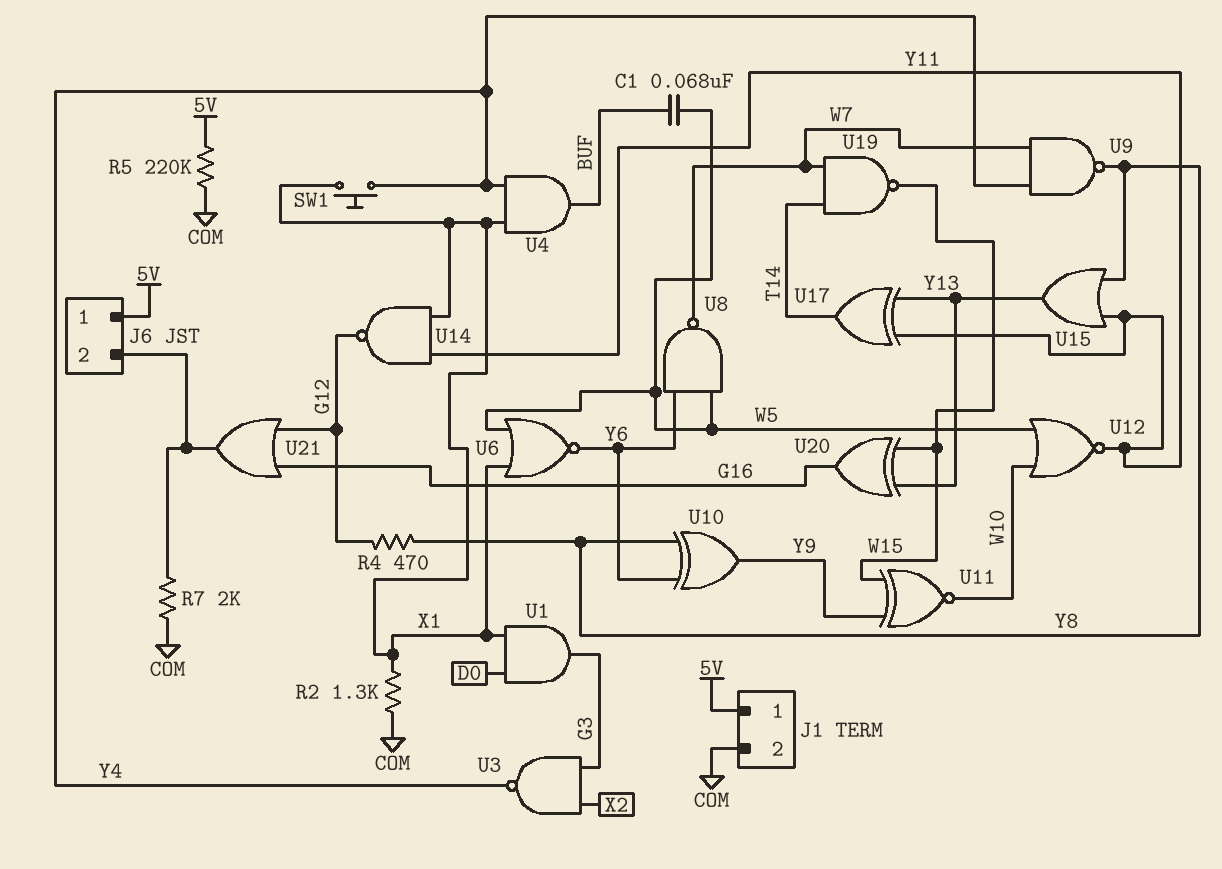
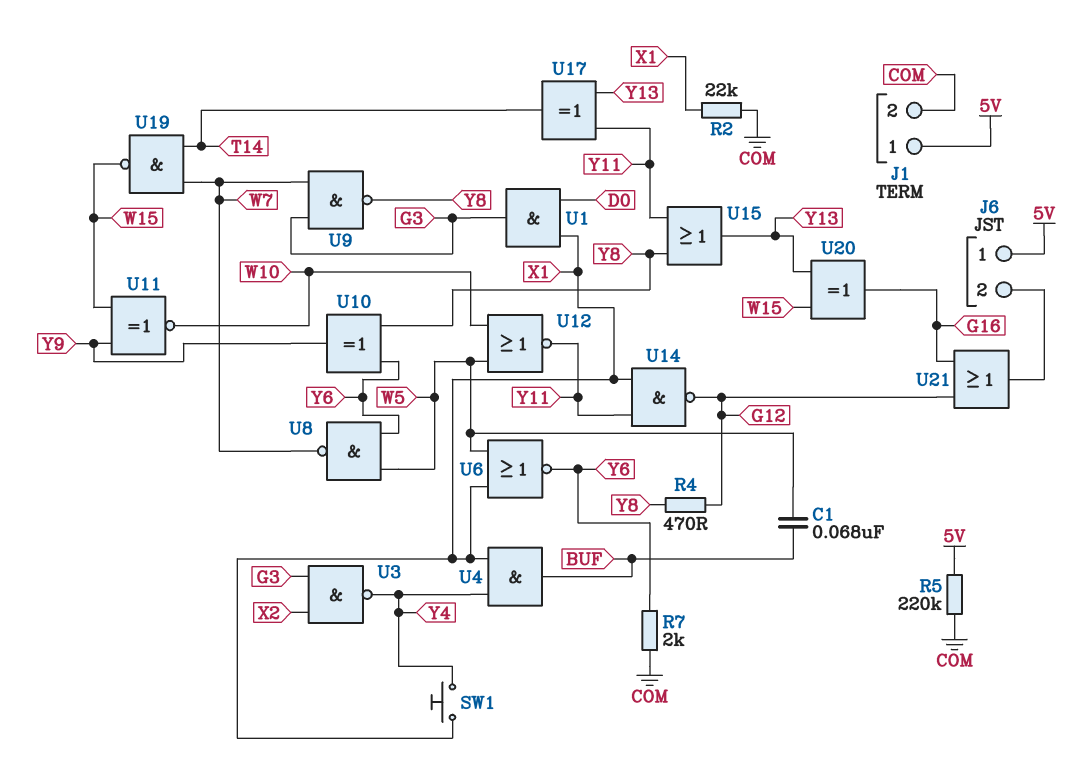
R2: 1.3k (COM, X1) -> 22k (COM, X1)
R7: 2k (COM, J6/2) -> 2k (COM, Y6)
U9: NAND (in W7, in Y4, out Y8) -> NAND (in G3, in W7, out Y8)

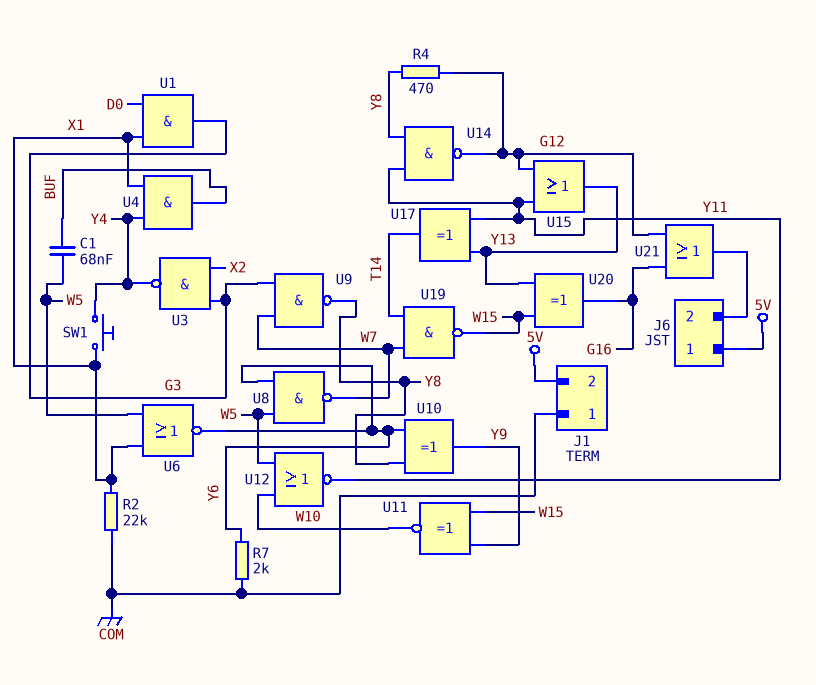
J1 pin 1: 5V -> COM
J1 pin 2: COM -> 5V
R5: 220k (5V, COM) -> none
U14: NAND (in X1, in Y11, out G12) -> NAND (in Y8, in Y11, out G12)
U15: OR (in Y8, in Y11, out Y13) -> OR (in G12, in Y11, out Y13)

